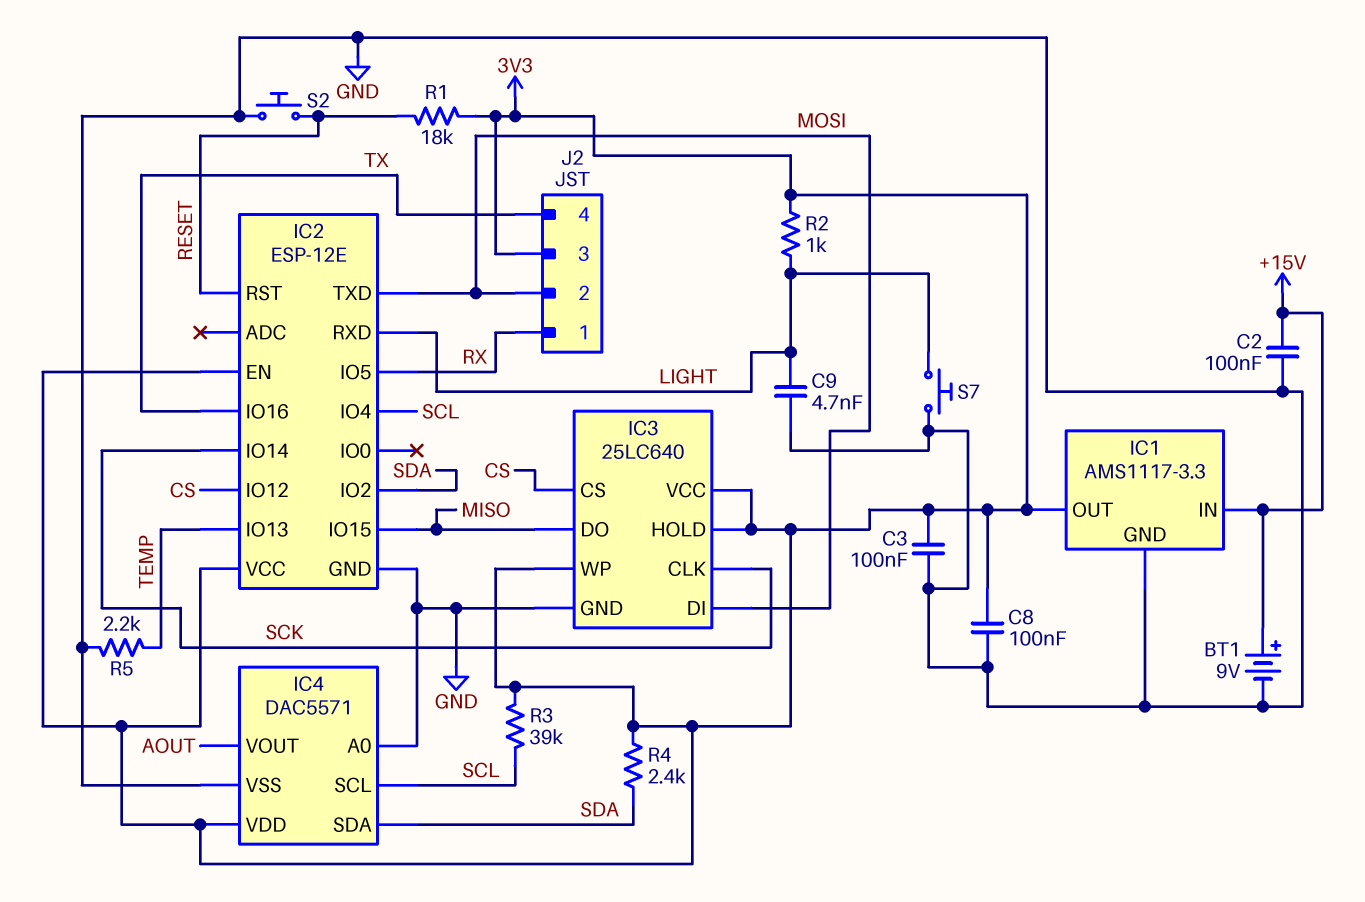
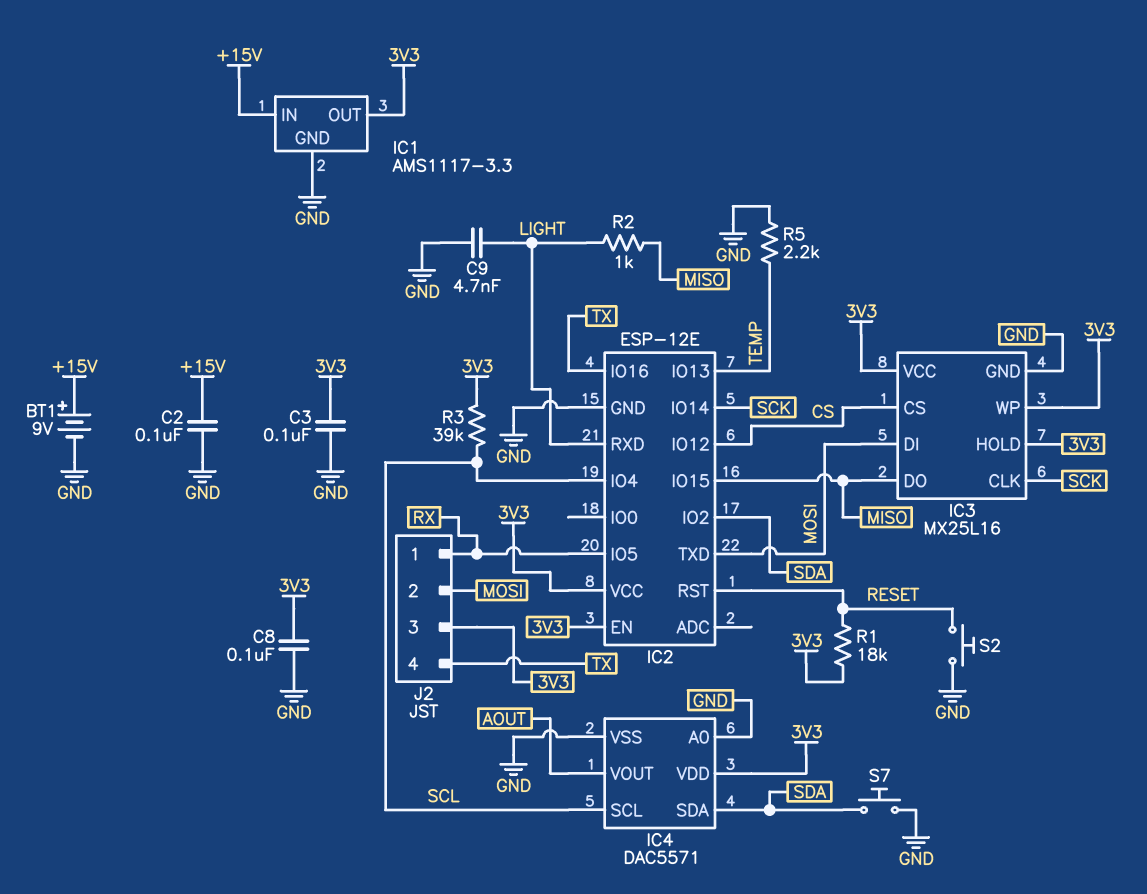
IC3: 25LC640 -> MX25L16
R2: 1k (3V3, LIGHT) -> 1k (LIGHT, MISO)
R4: 2.4k (3V3, SDA) -> none
S7: button (GND, LIGHT) -> button (GND, SDA)

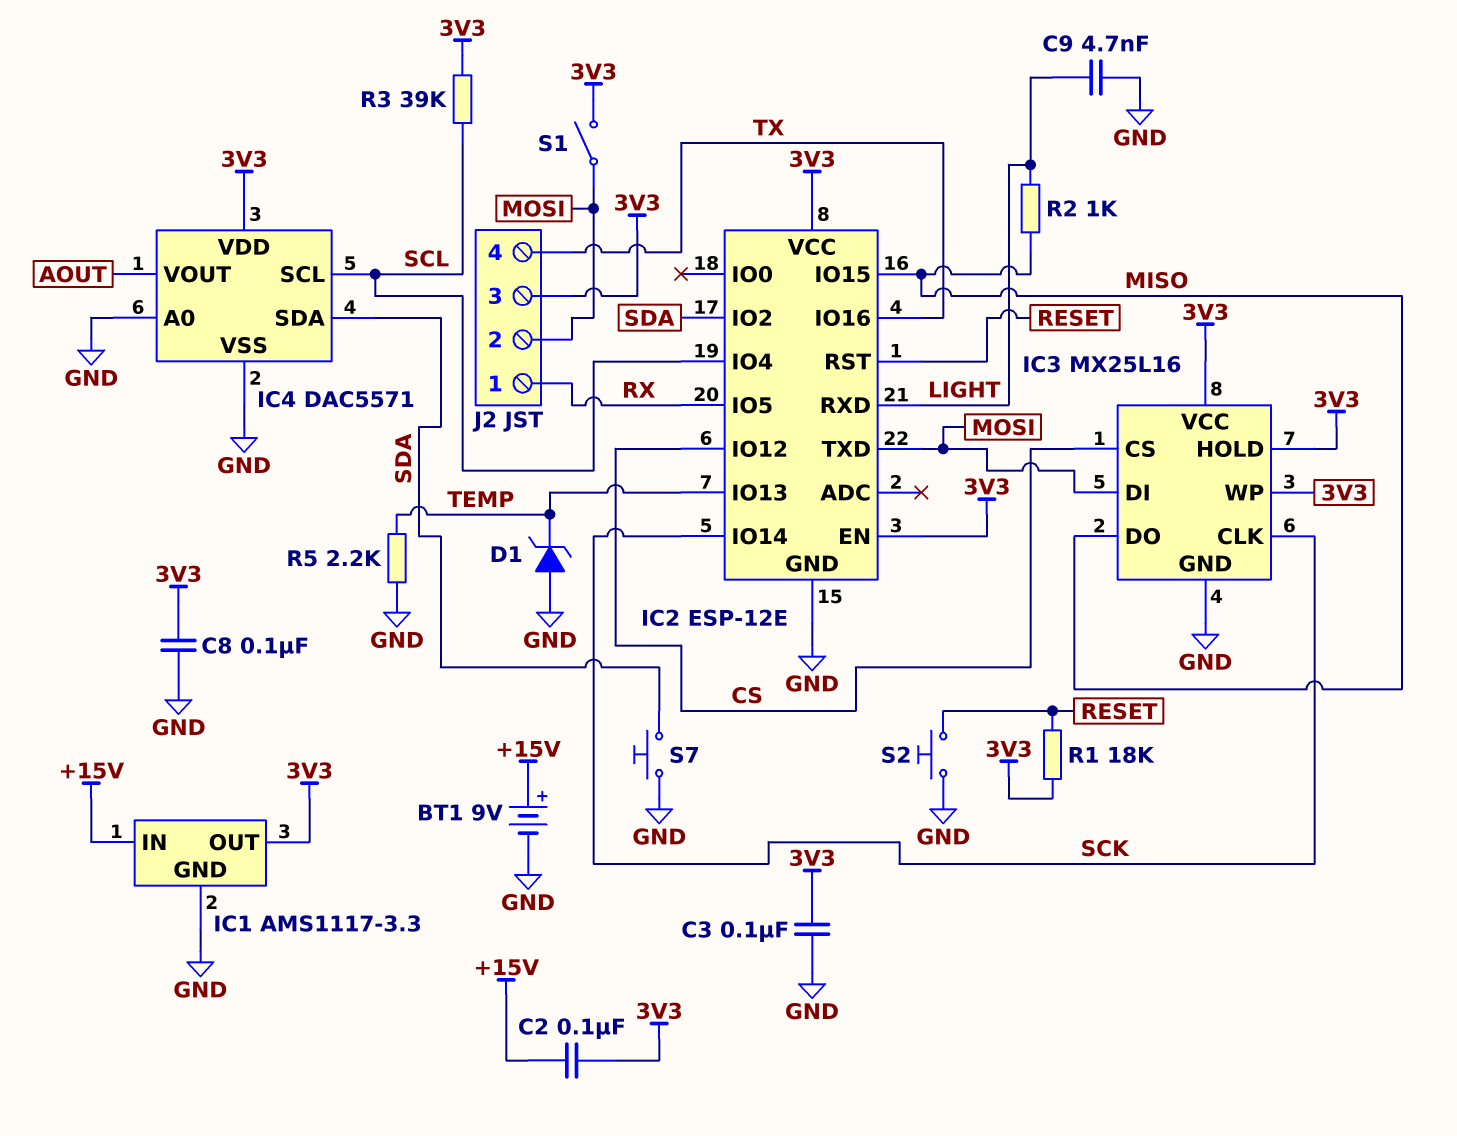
C2: 100nF (+15V, GND) -> 100nF (+15V, 3V3)
D1: none -> zener (A GND, K TEMP)
S1: none -> switch (3V3, MOSI)

